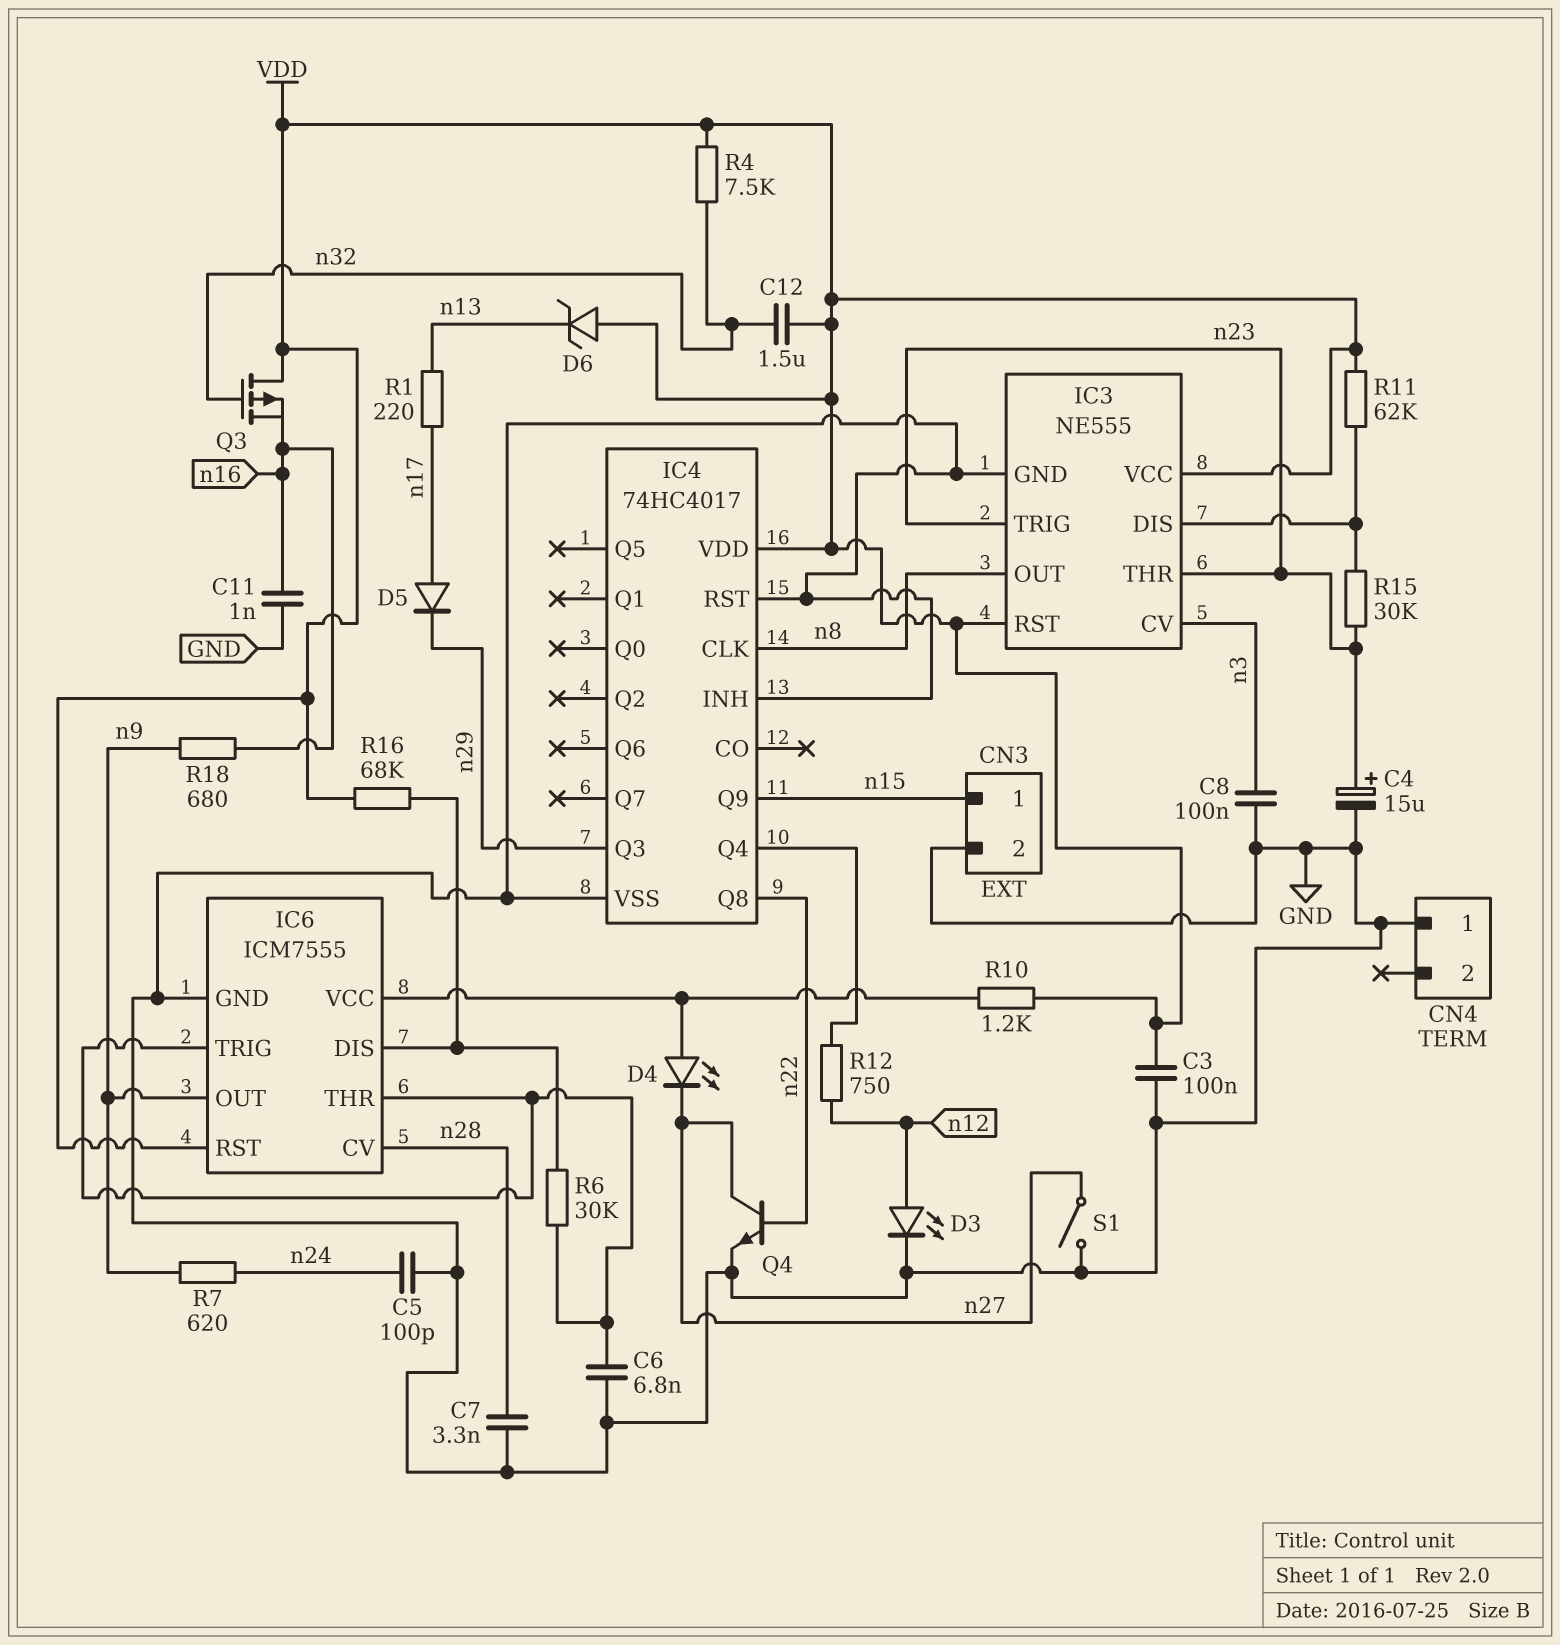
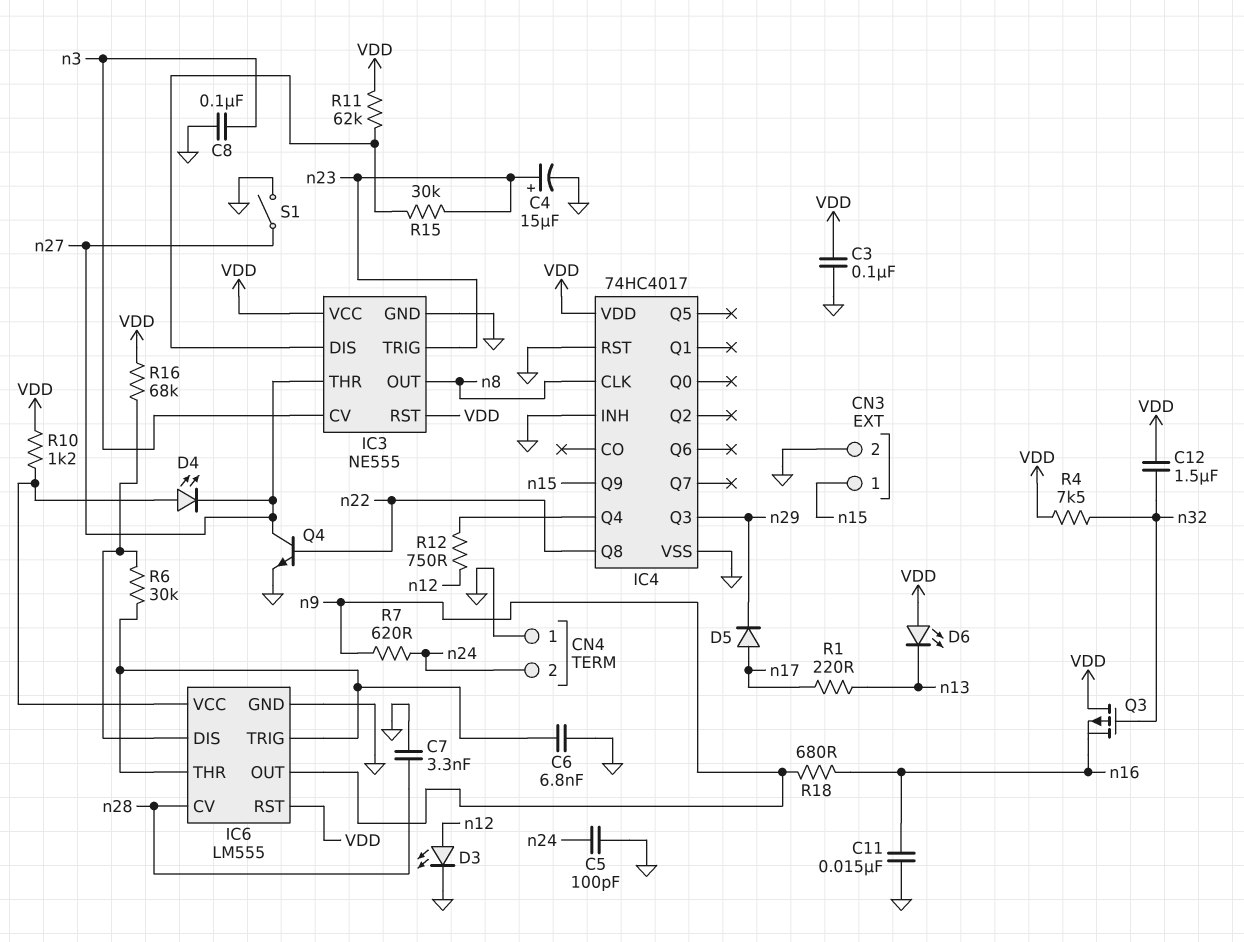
C11: 1nF (GND, n16) -> 15nF (GND, n16)
CN4 pin 2: none -> n24
D6: zener (A VDD, K n13) -> LED (A VDD, K n13)
IC3 pin THR: n23 -> n27
IC6: ICM7555 -> LM555

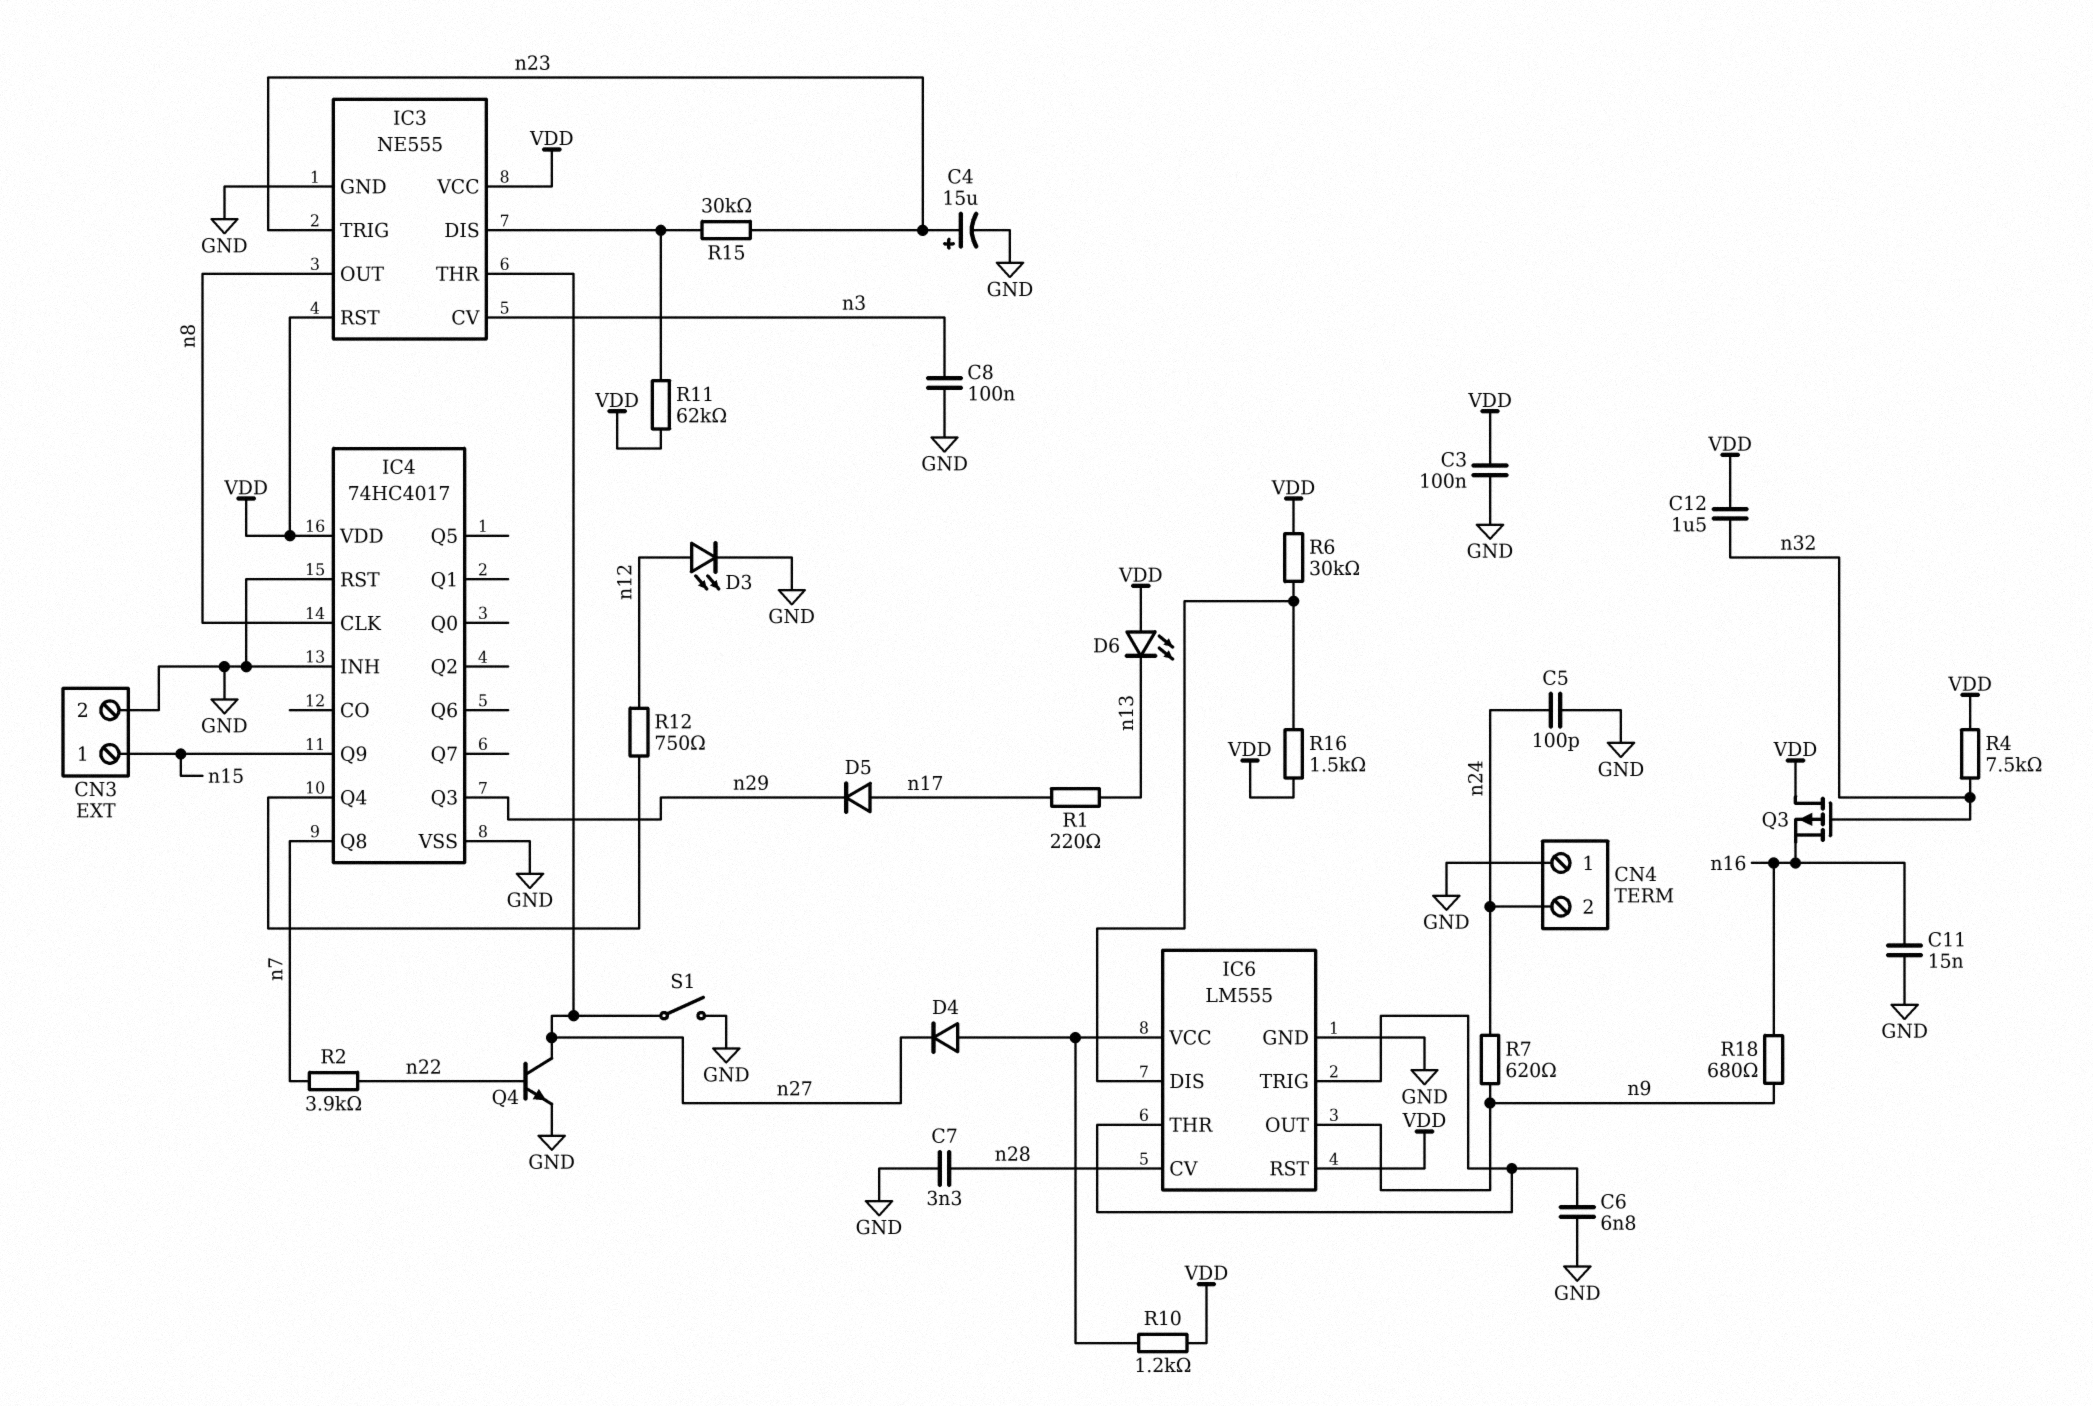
D4: LED (A IC6/VCC, K n27) -> diode (A IC6/VCC, K n27)
IC4 pin Q8: n22 -> n7
R2: none -> 3.9k (n7, n22)
R6: 30k (IC6/DIS, IC6/THR) -> 30k (IC6/DIS, VDD)
R16: 68k (IC6/DIS, VDD) -> 1.5k (IC6/DIS, VDD)

